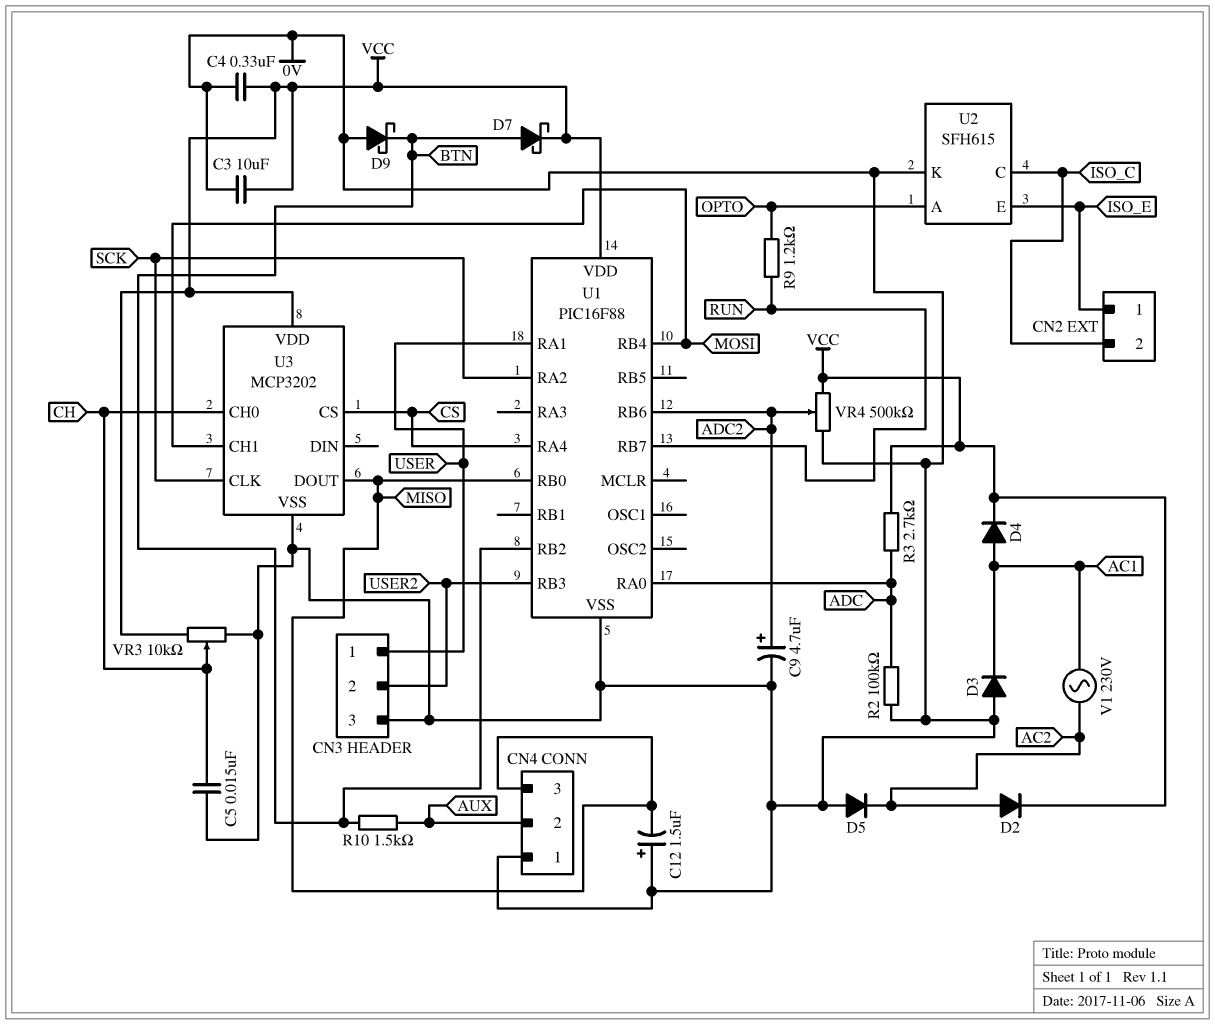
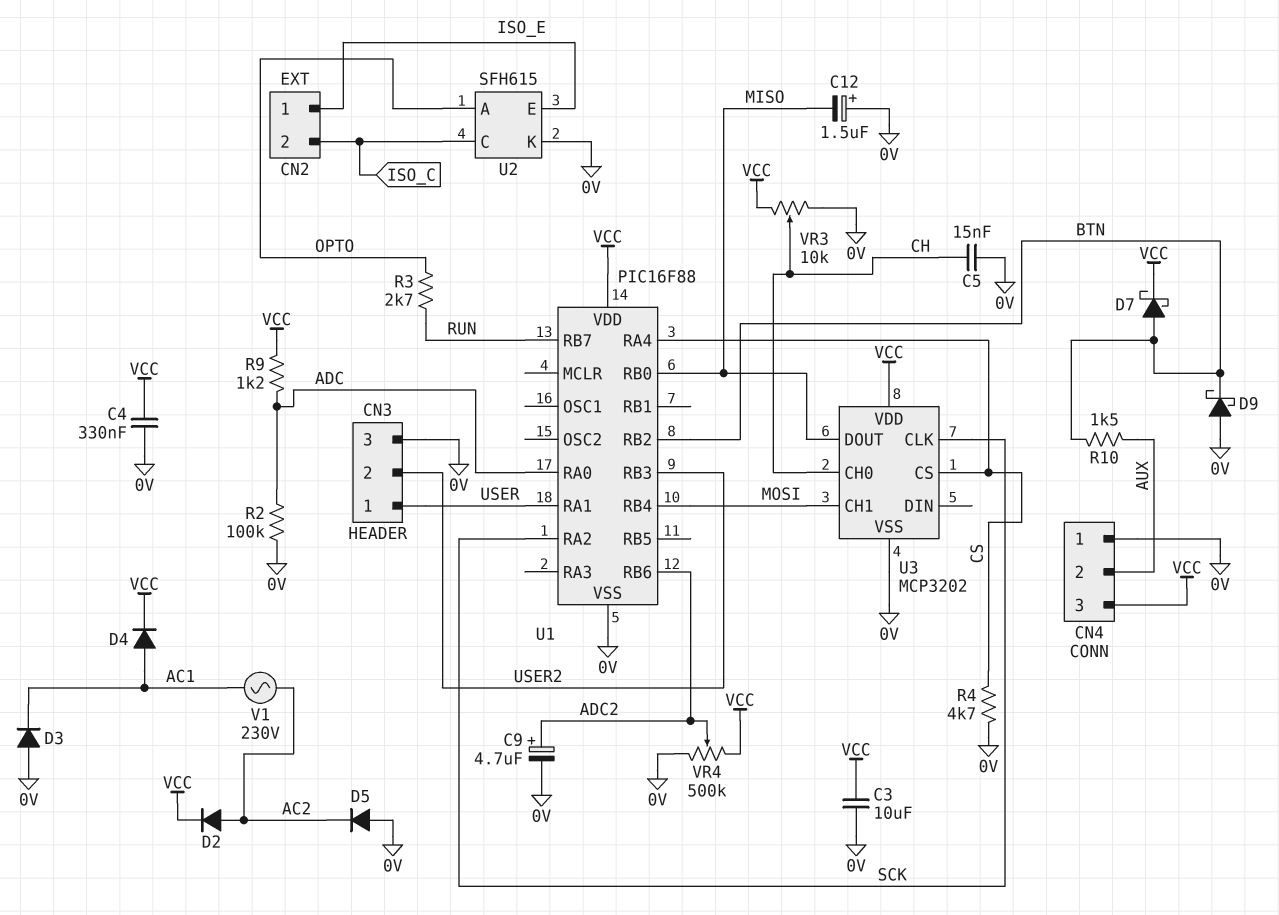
CN4 pin 3: MISO -> VCC
R3: 2.7k (ADC, VCC) -> 2.7k (OPTO, RUN)
R4: none -> 4.7k (0V, CS)
R9: 1.2k (OPTO, RUN) -> 1.2k (ADC, VCC)

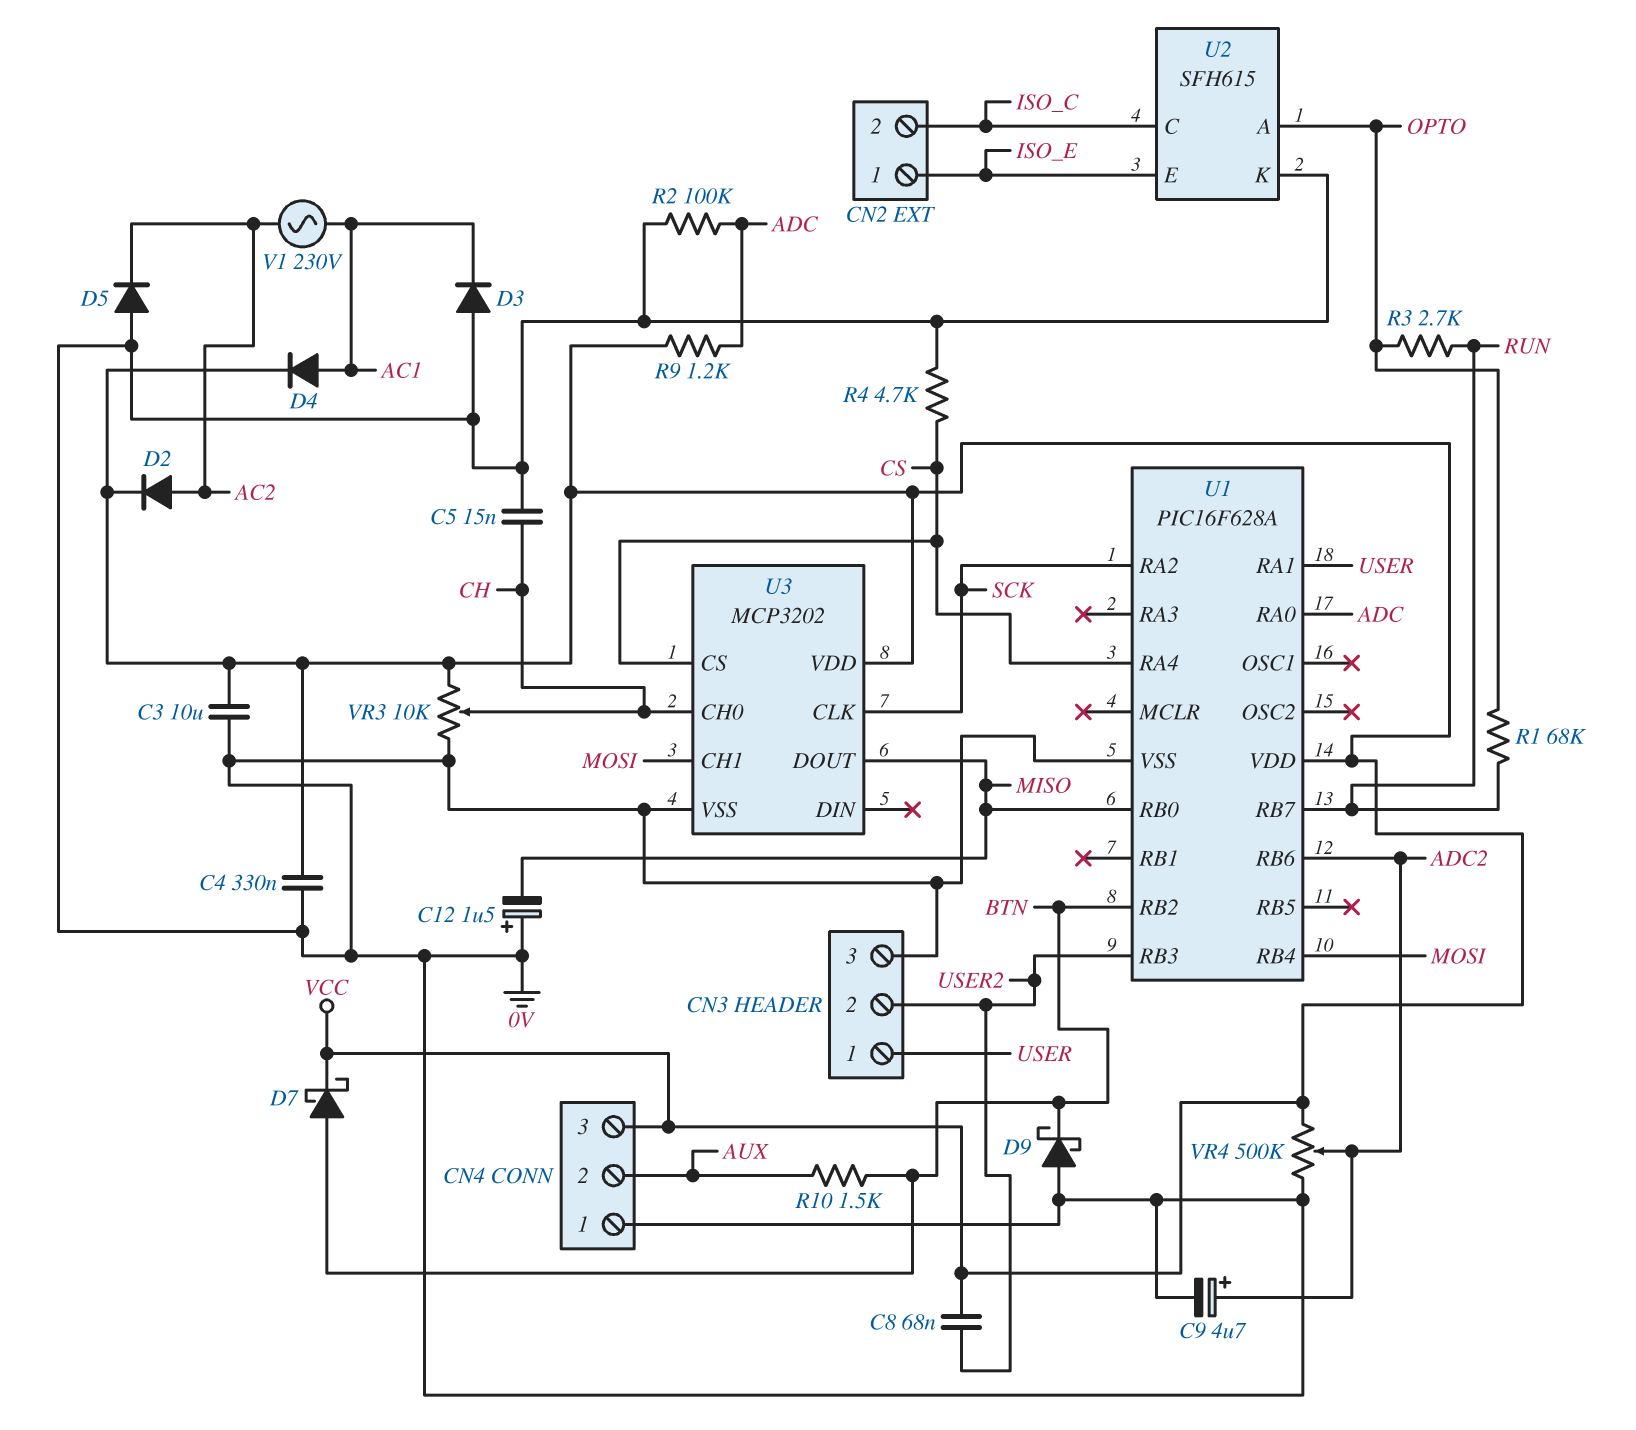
C8: none -> 68nF (USER2, VCC)
R1: none -> 68k (OPTO, RUN)
U1: PIC16F88 -> PIC16F628A

